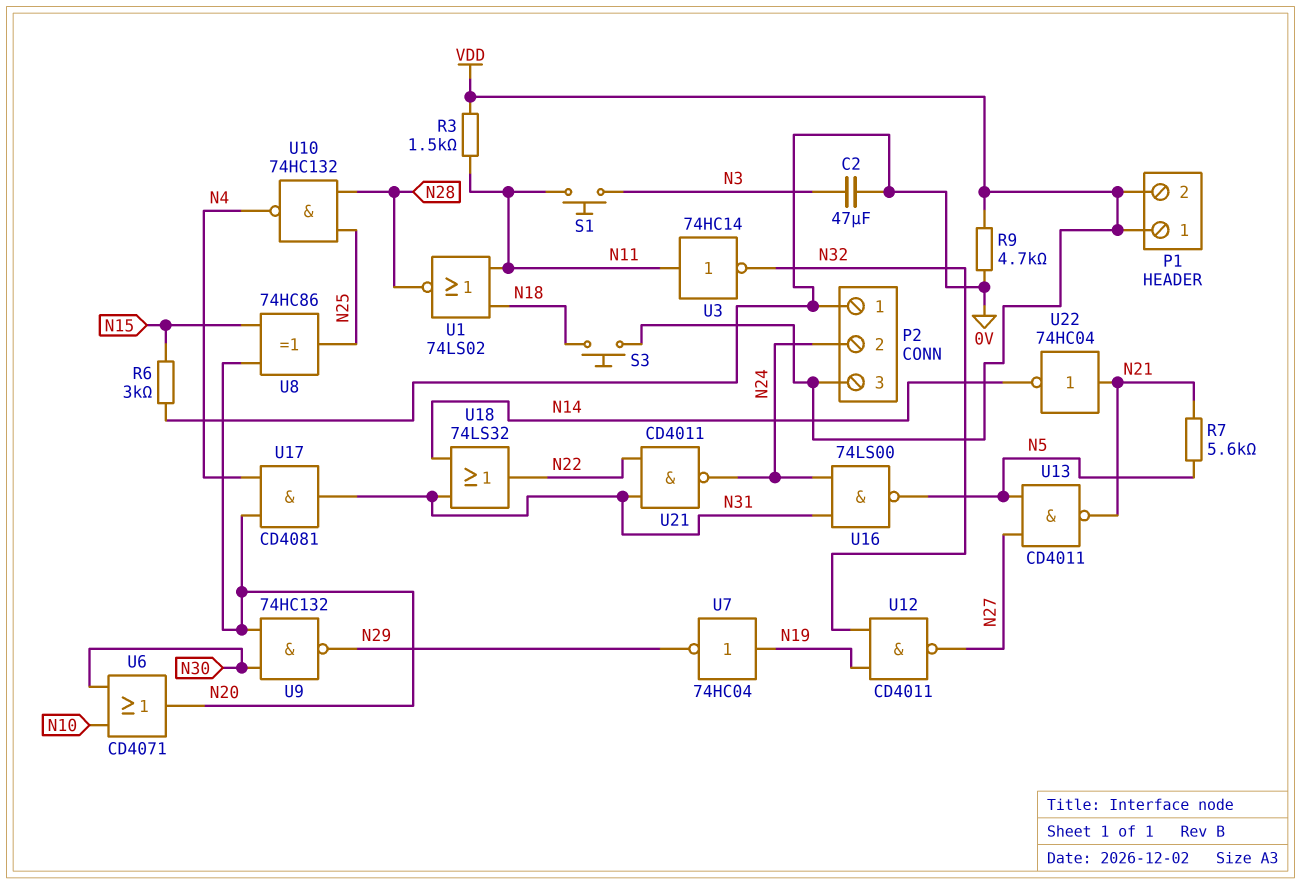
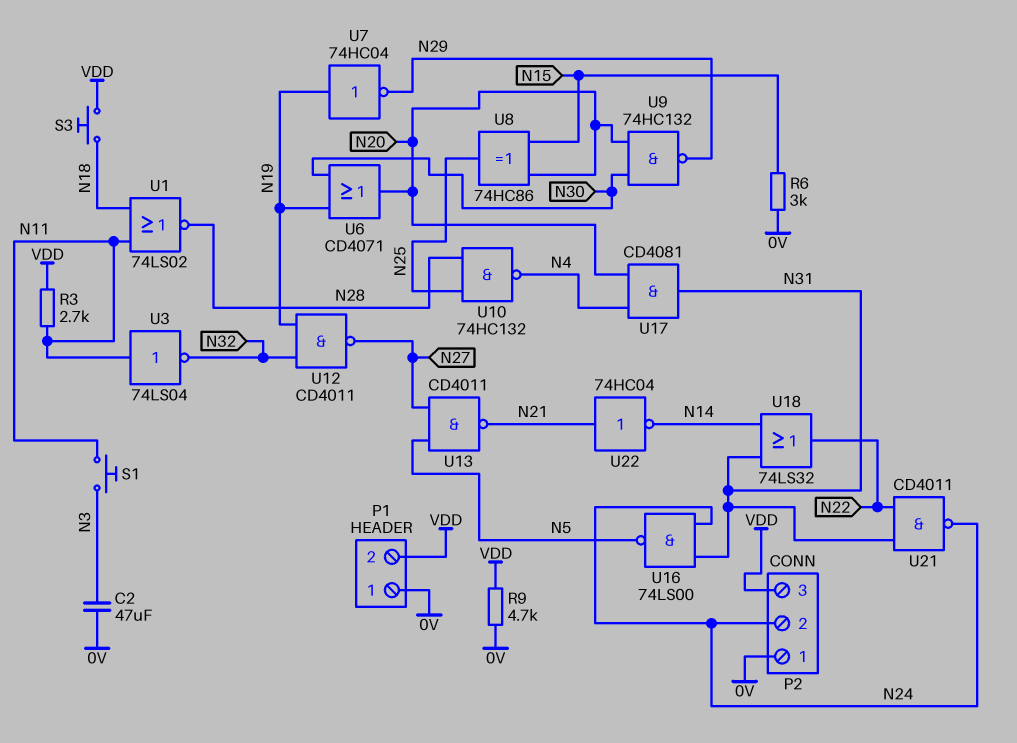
P1 pin 1: VDD -> 0V
R3: 1.5k (N11, VDD) -> 2.7k (N11, VDD)
R7: 5.6k (N5, N21) -> none
U3: NOT 74HC14 (in N11, out N32) -> NOT 74LS04 (in N11, out N32)
U6: OR CD4071 (in N10, in N30, out N20) -> OR CD4071 (in N19, in N30, out N20)

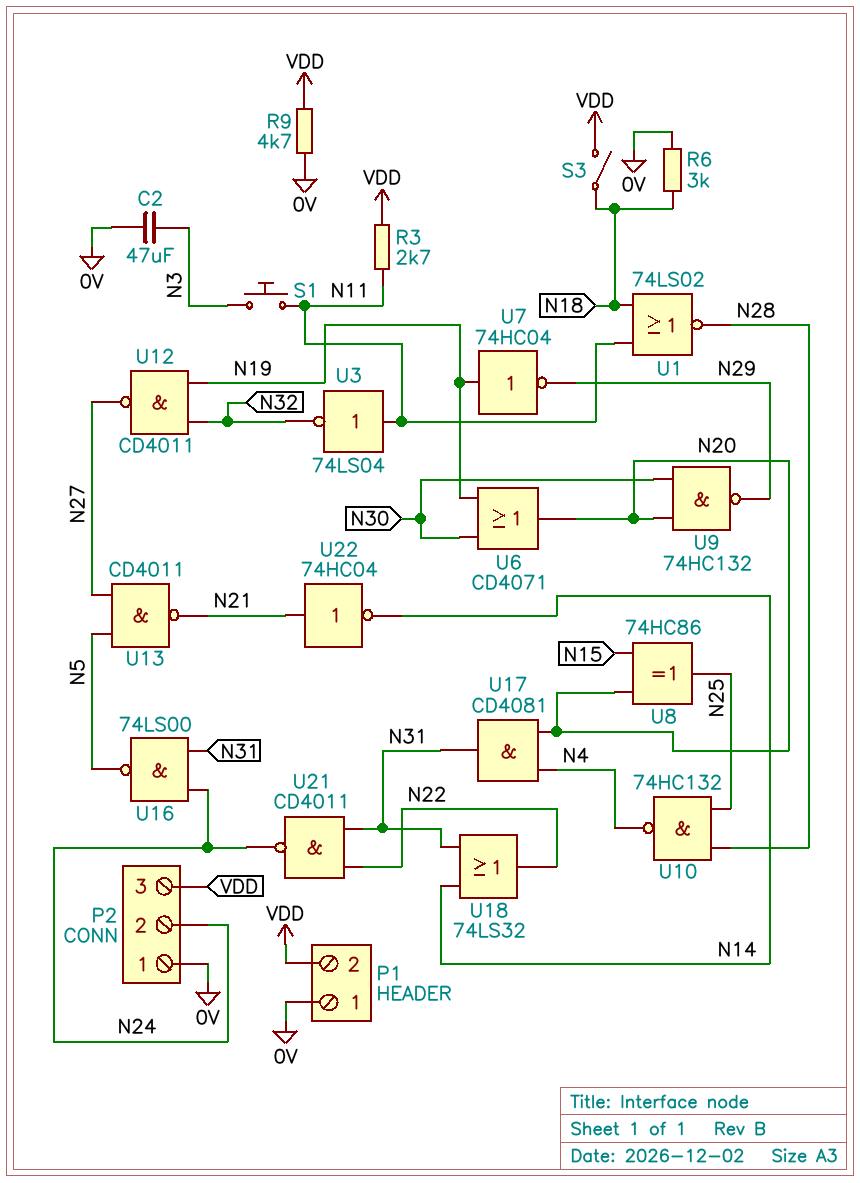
R6: 3k (0V, N15) -> 3k (0V, N18)
S3: button (N18, VDD) -> switch (N18, VDD)

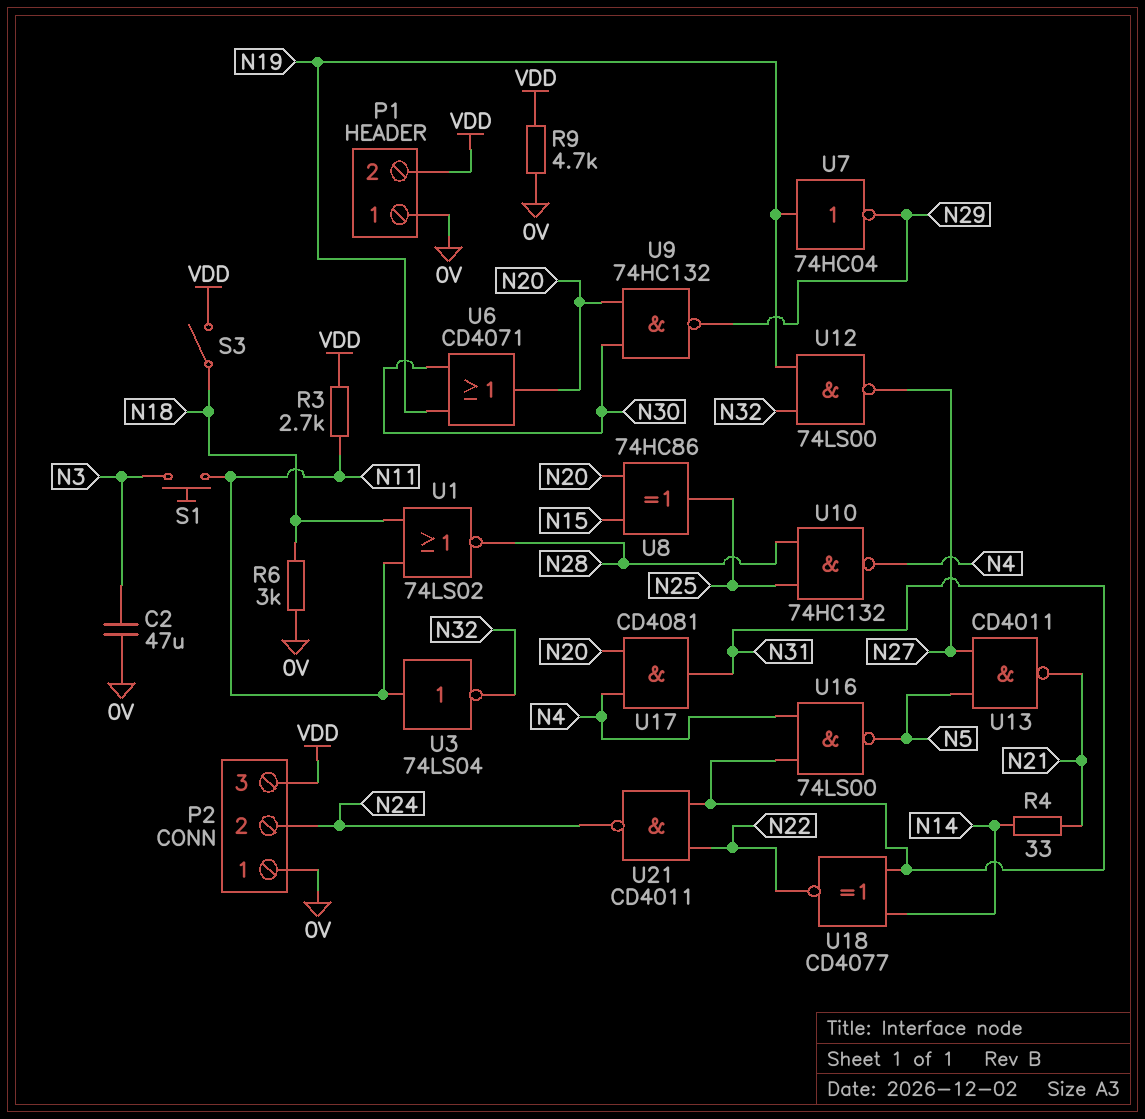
R4: none -> 33 (N14, N21)
U12: NAND CD4011 (in N19, in N32, out N27) -> NAND 74LS00 (in N19, in N32, out N27)
U16: NAND 74LS00 (in N24, in N31, out N5) -> NAND 74LS00 (in N4, in N31, out N5)
U18: OR 74LS32 (in N14, in N31, out N22) -> XNOR CD4077 (in N14, in N31, out N22)
U22: NOT 74HC04 (in N21, out N14) -> none

